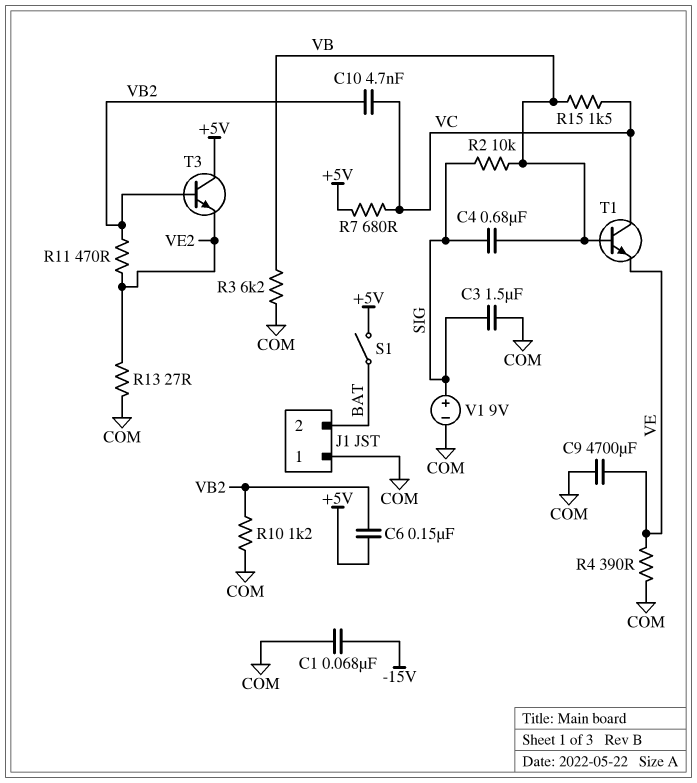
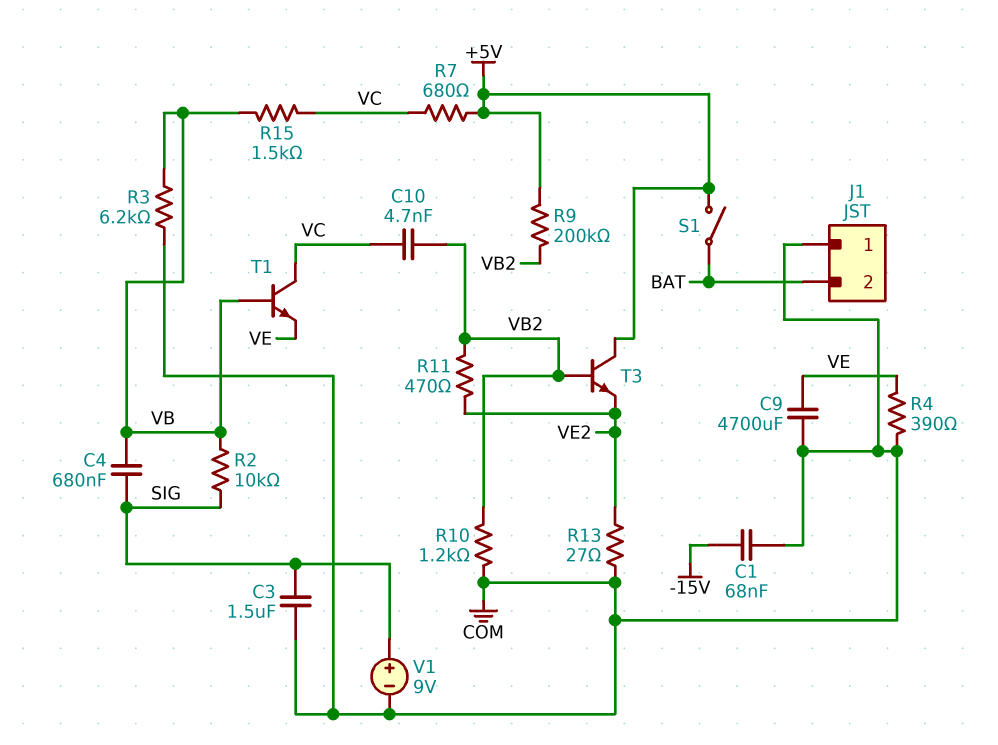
C6: 150nF (+5V, VB2) -> none
R9: none -> 200k (+5V, VB2)

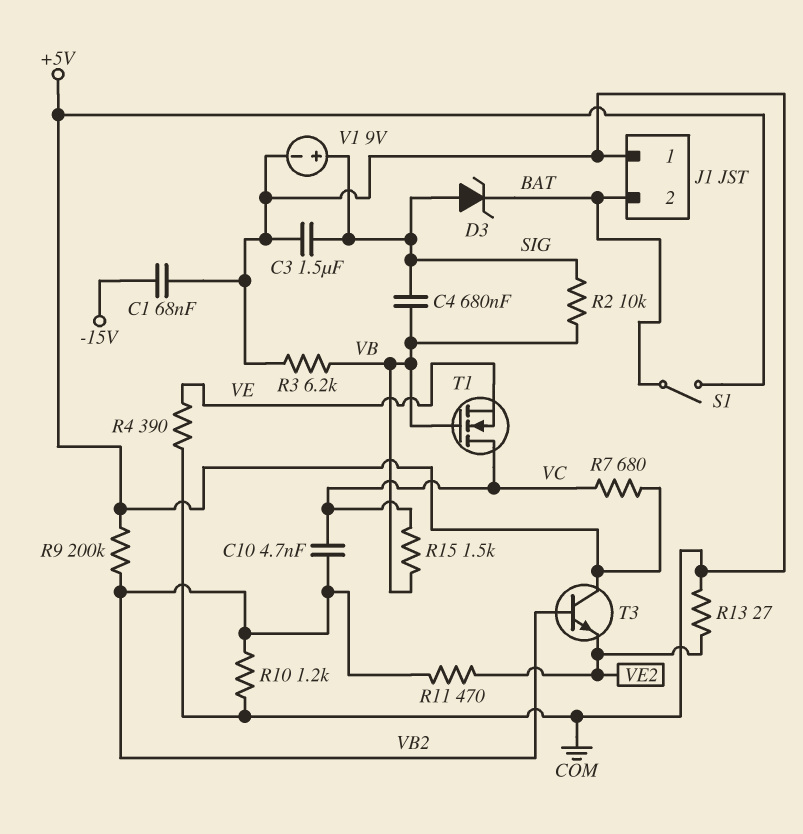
C9: 4700uF (COM, VE) -> none
D3: none -> zener (A SIG, K BAT)
T1: NPN (B VB, C VC, E VE) -> NMOS (G VB, D VC, S VE)

